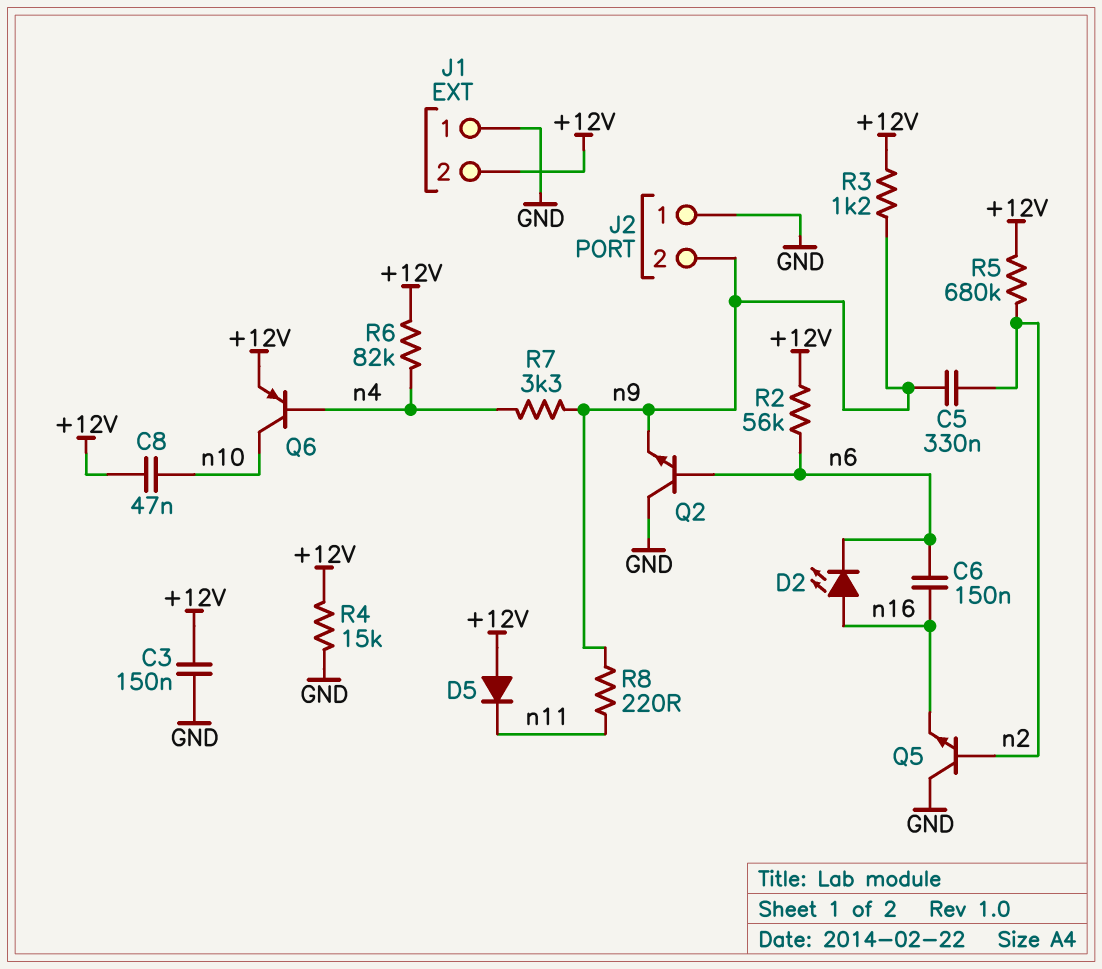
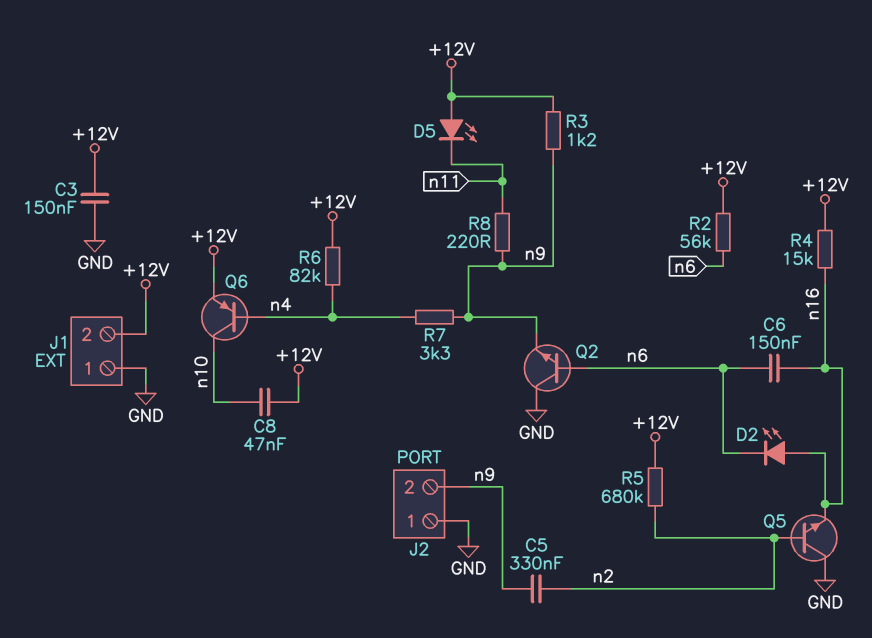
D5: diode (A +12V, K n11) -> LED (A +12V, K n11)
R4: 15k (+12V, GND) -> 15k (+12V, n16)

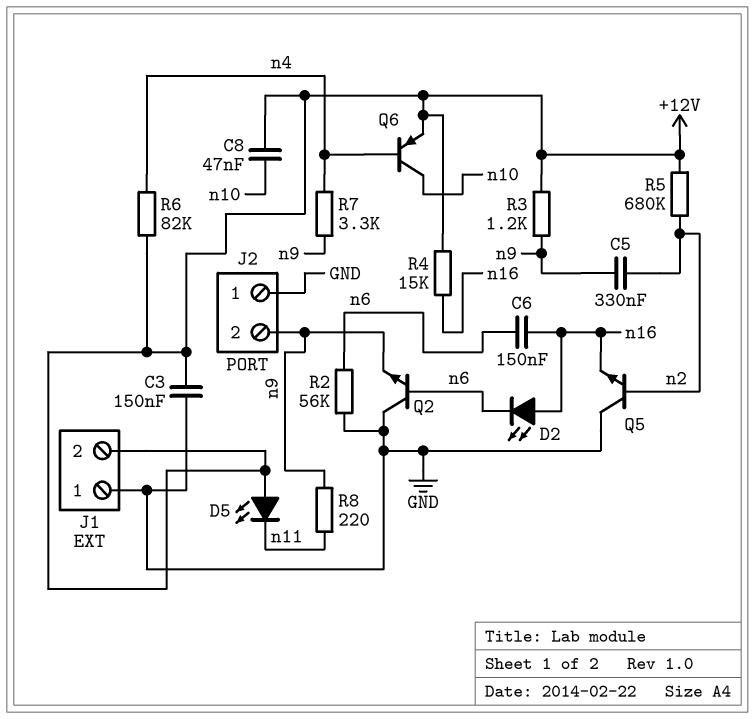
R2: 56k (+12V, n6) -> 56k (GND, n6)

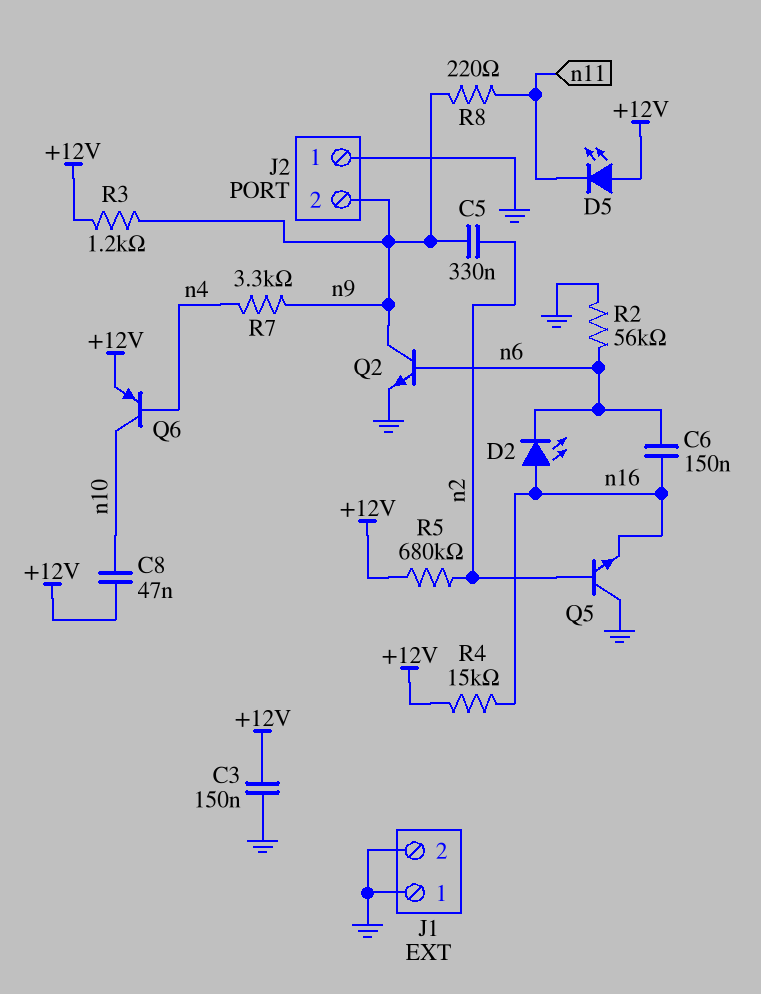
J1 pin 2: +12V -> GND
Q2: NPN (B n6, C GND, E n9) -> NPN (B n6, C n9, E GND)
R6: 82k (+12V, n4) -> none

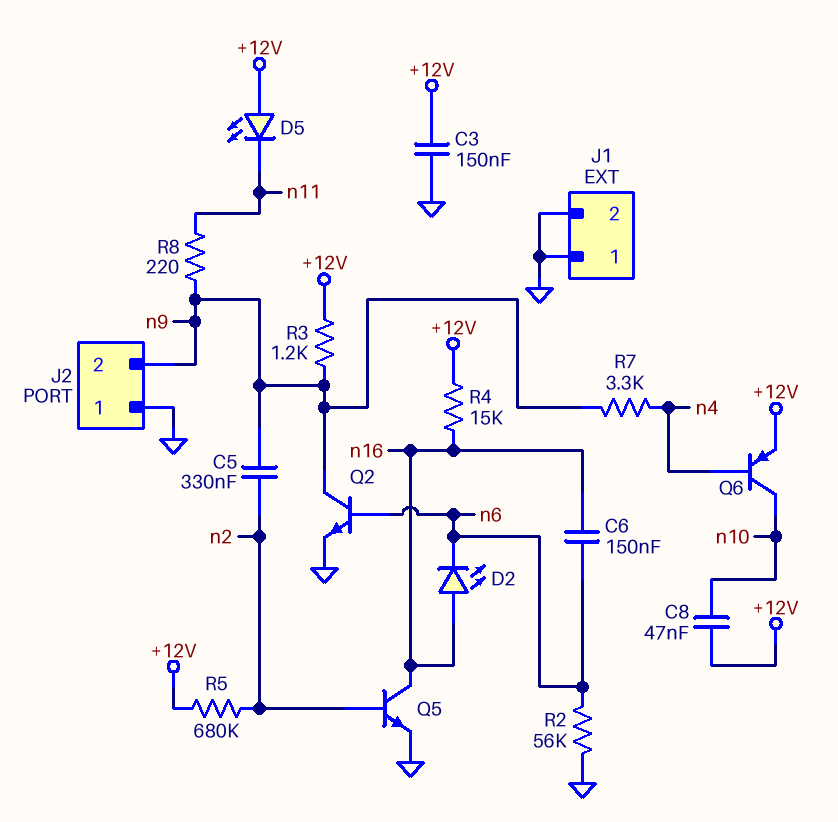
Q5: NPN (B n2, C GND, E n16) -> NPN (B n2, C n16, E GND)

